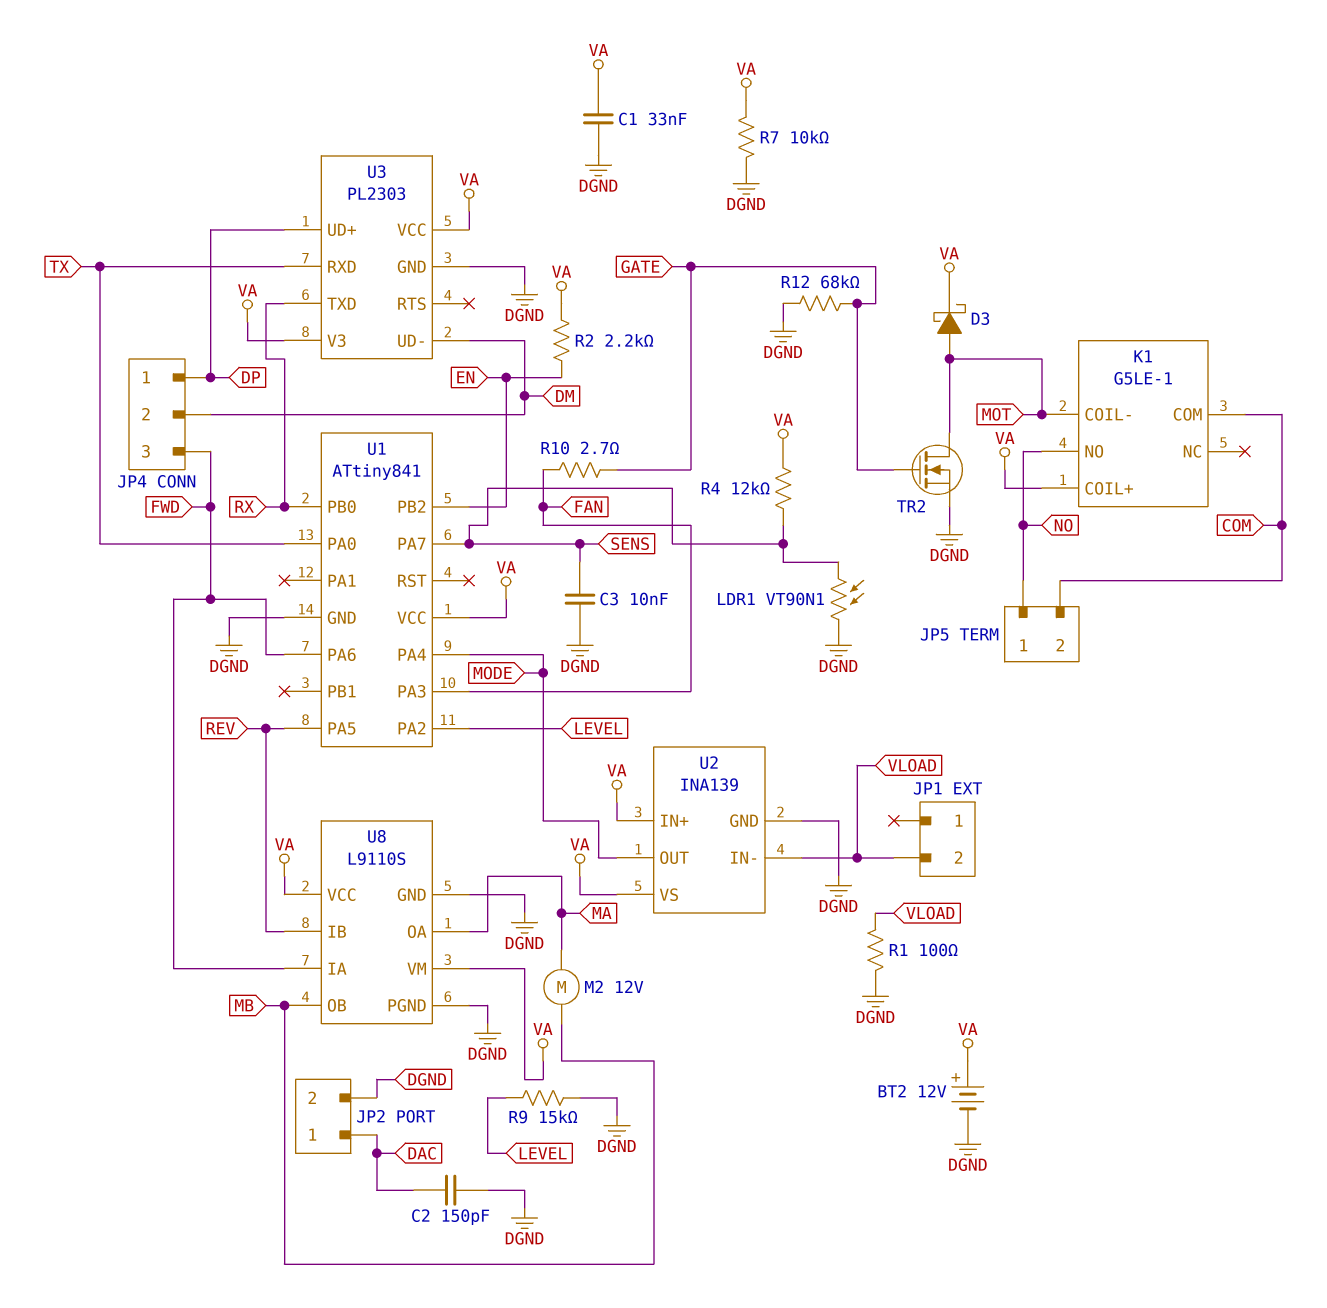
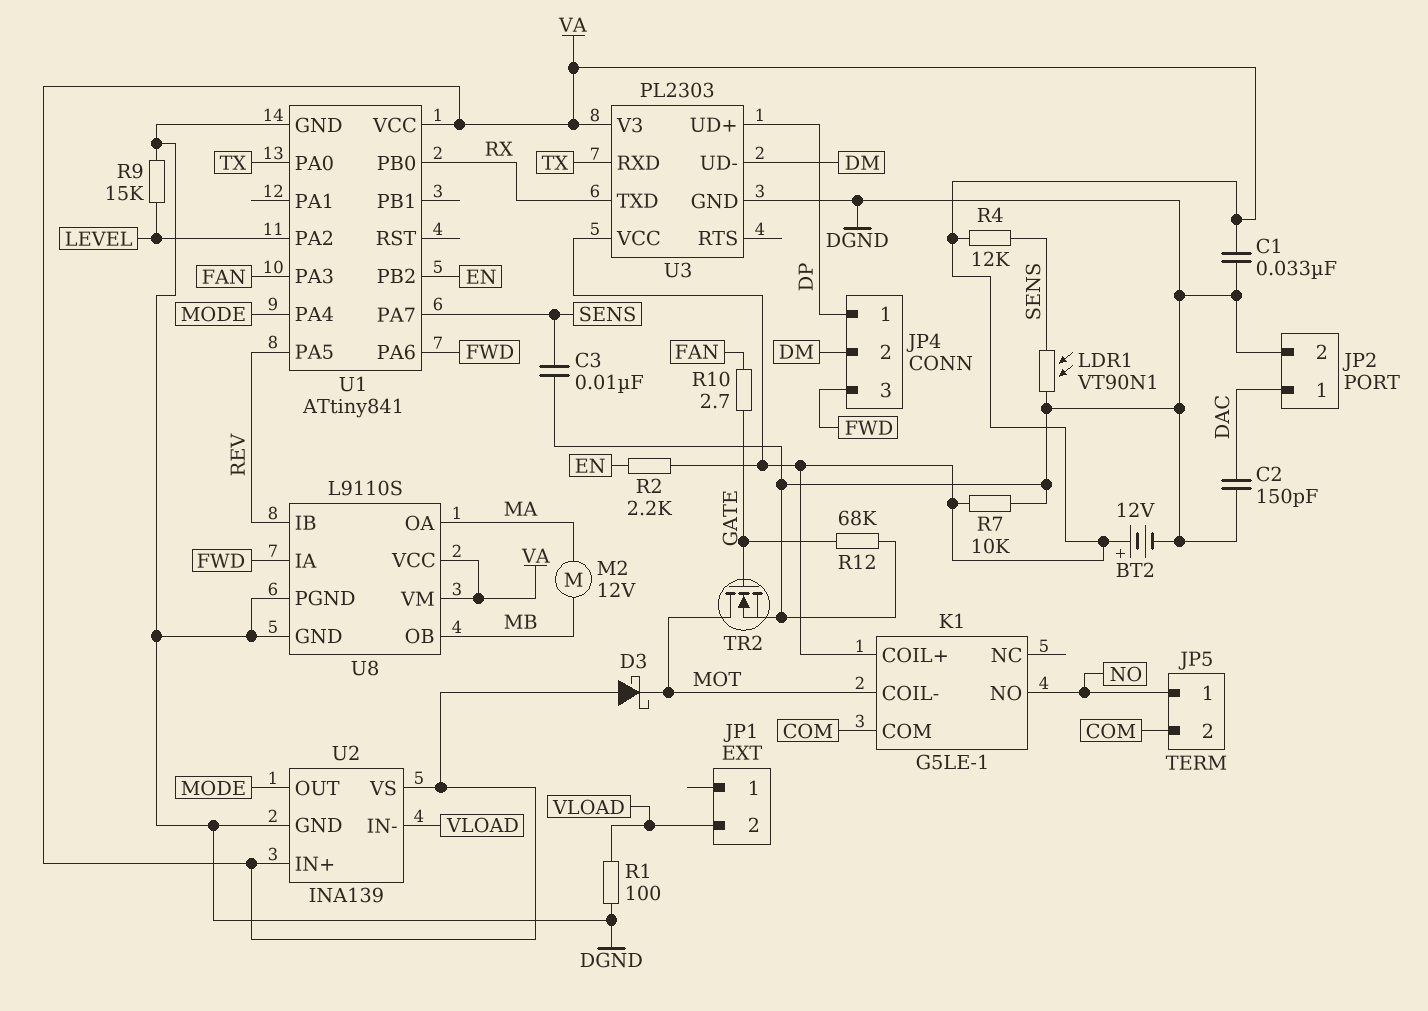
D3: schottky (A MOT, K VA) -> schottky (A VA, K MOT)

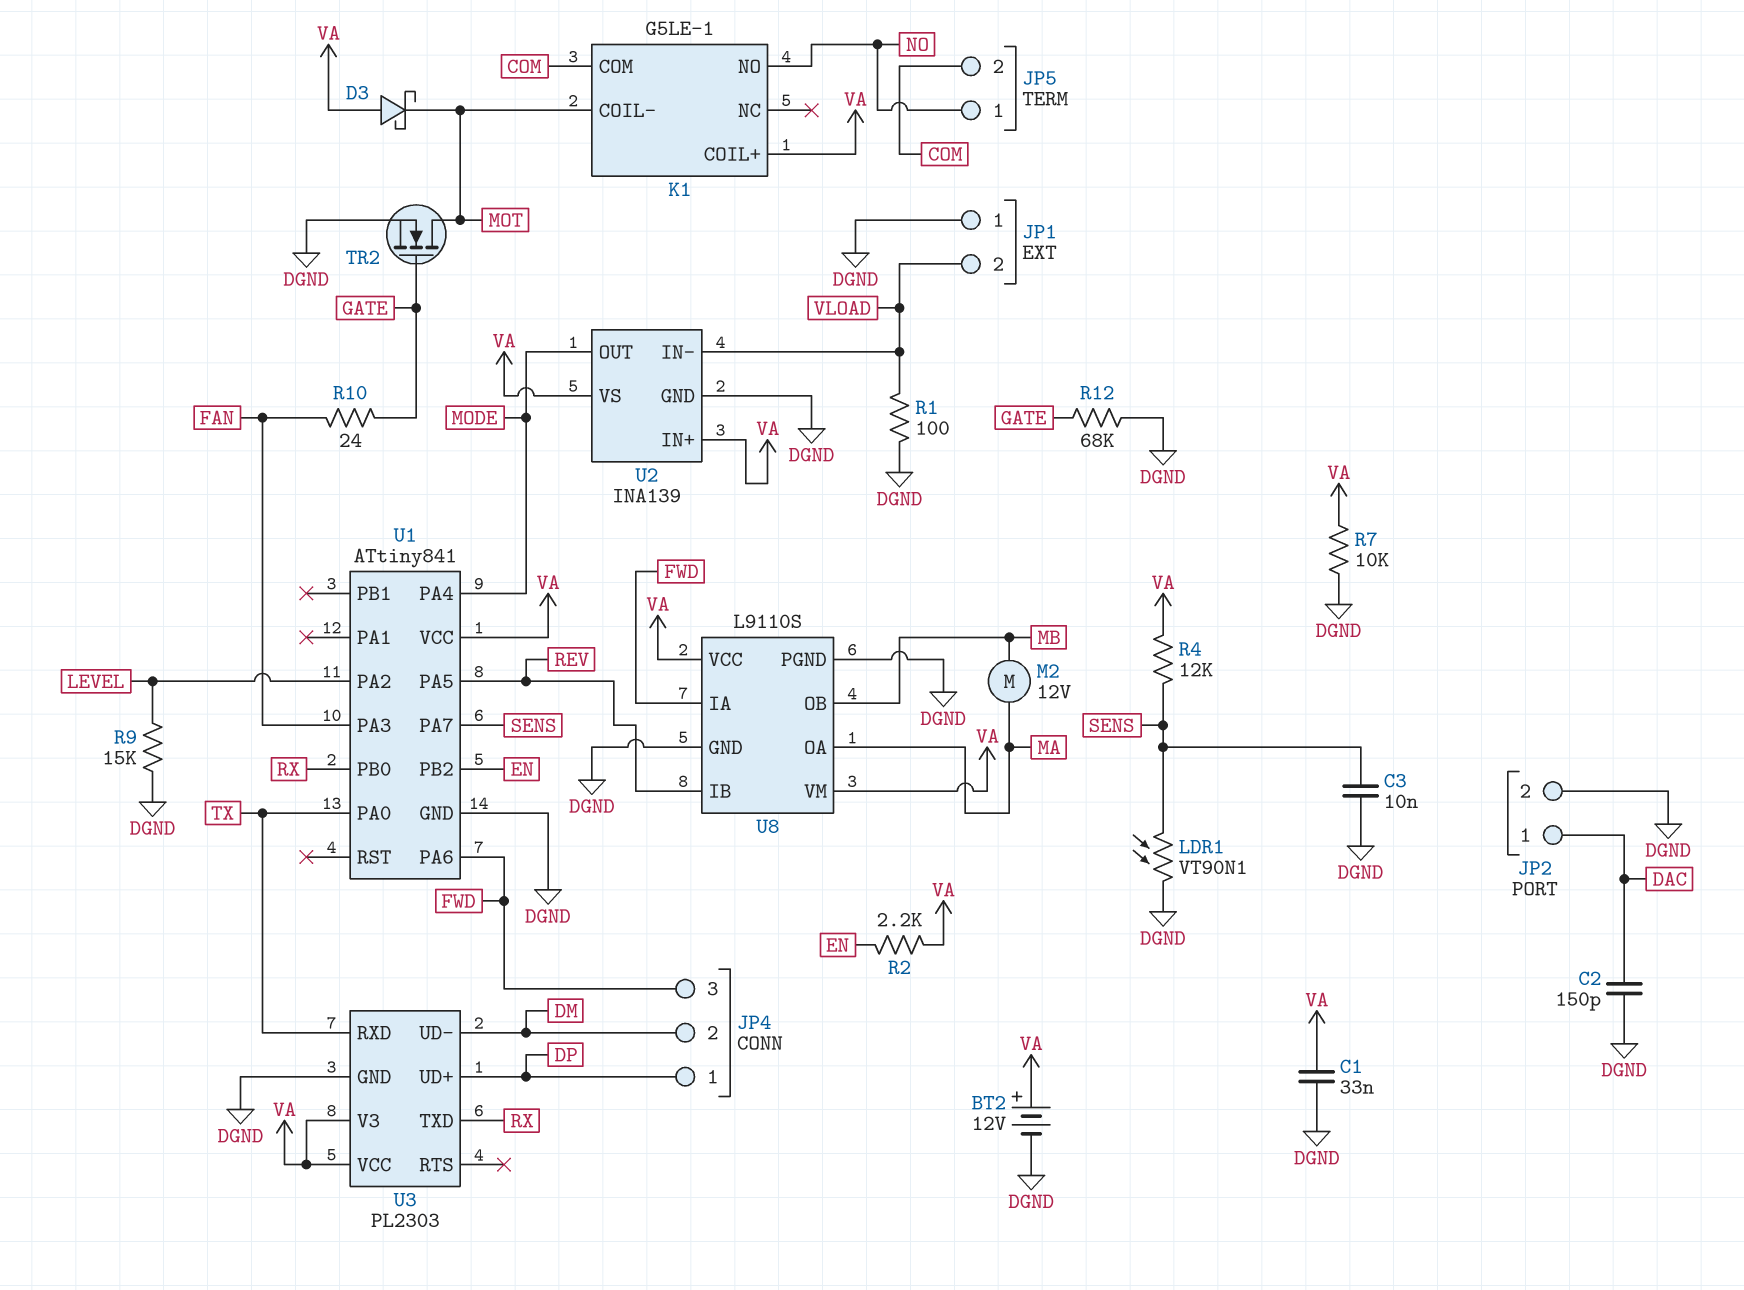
JP1 pin 1: none -> DGND
R10: 2.7 (FAN, GATE) -> 24 (FAN, GATE)

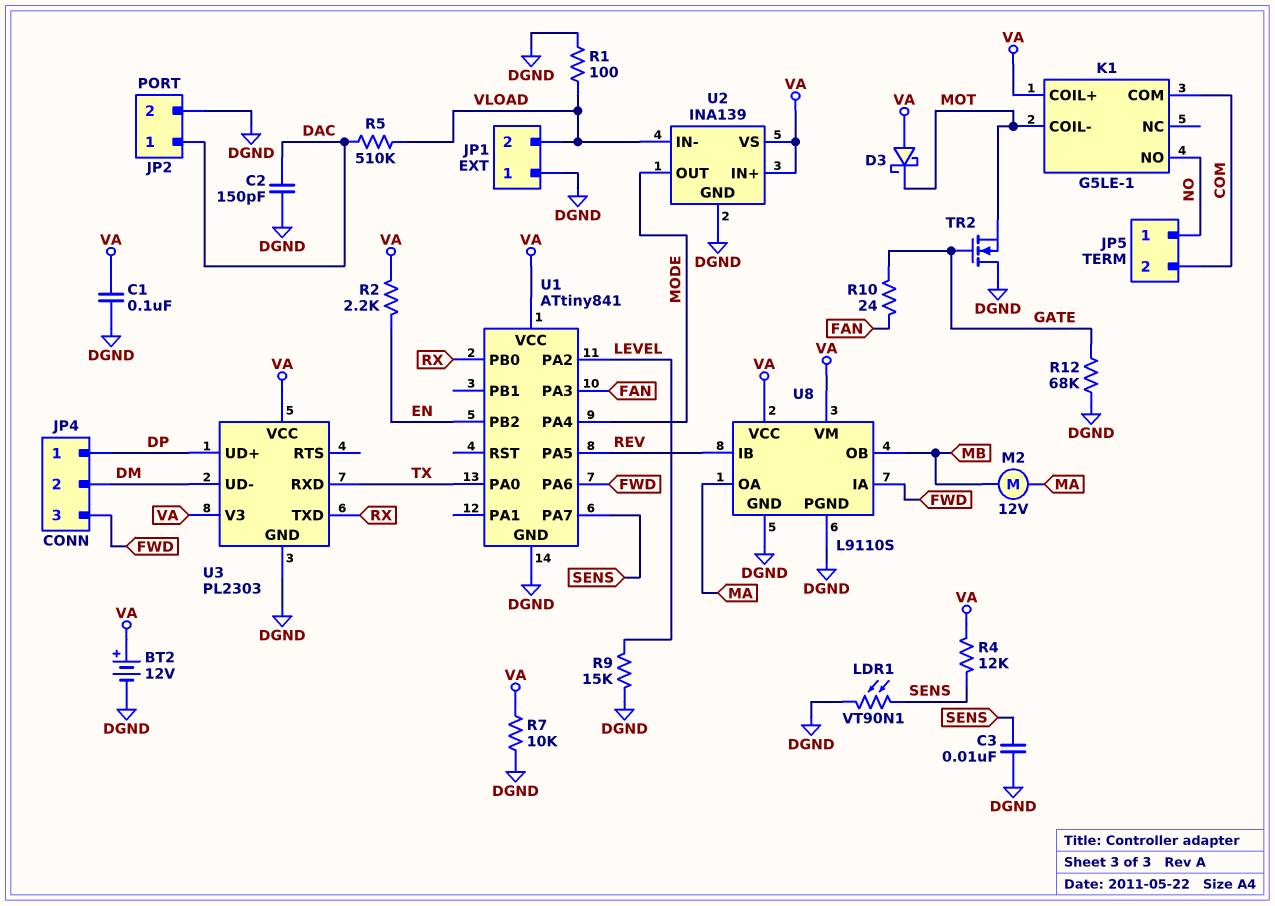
C1: 33nF (DGND, VA) -> 100nF (DGND, VA)
R5: none -> 510k (DAC, VLOAD)
TR2: NMOS (G GATE, D MOT, S DGND) -> NMOS (G GATE, D DGND, S MOT)

